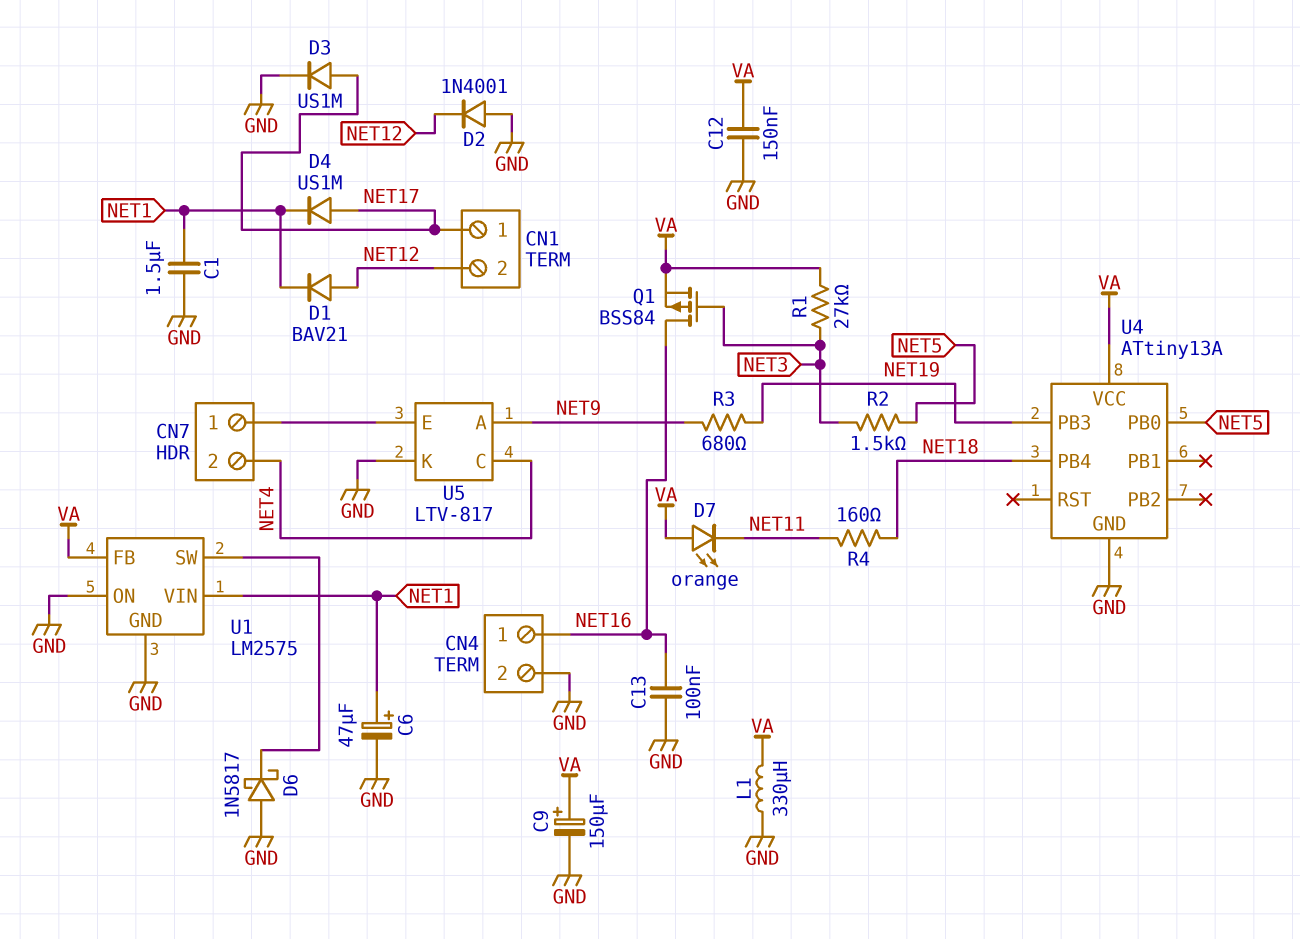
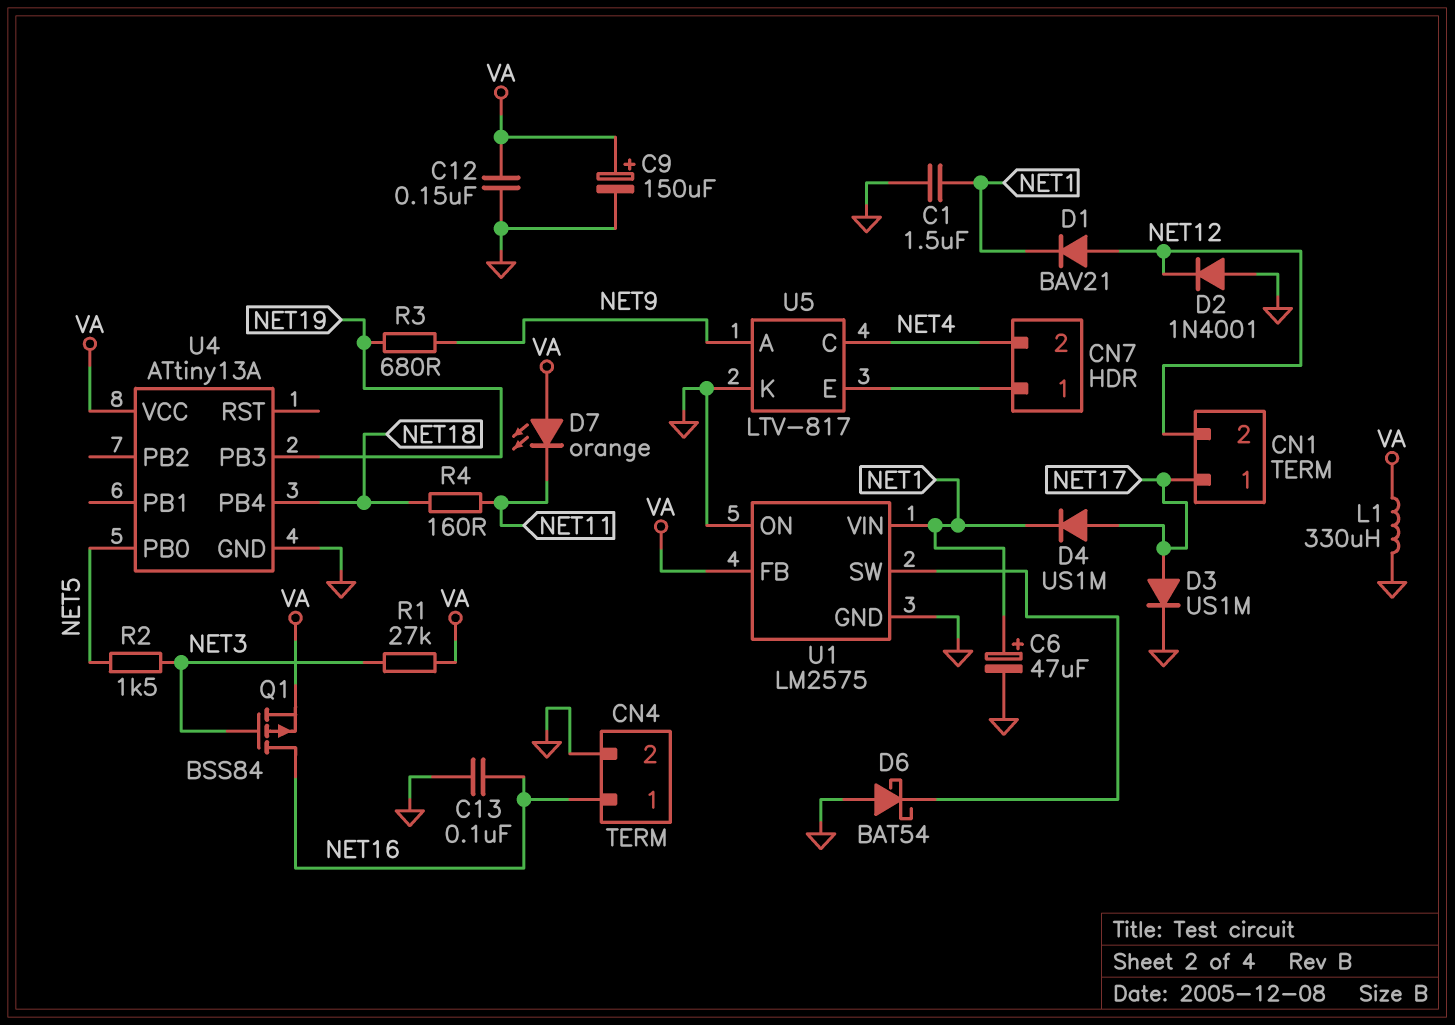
D6: schottky 1N5817 (A GND, K U1/SW) -> schottky BAT54 (A GND, K U1/SW)

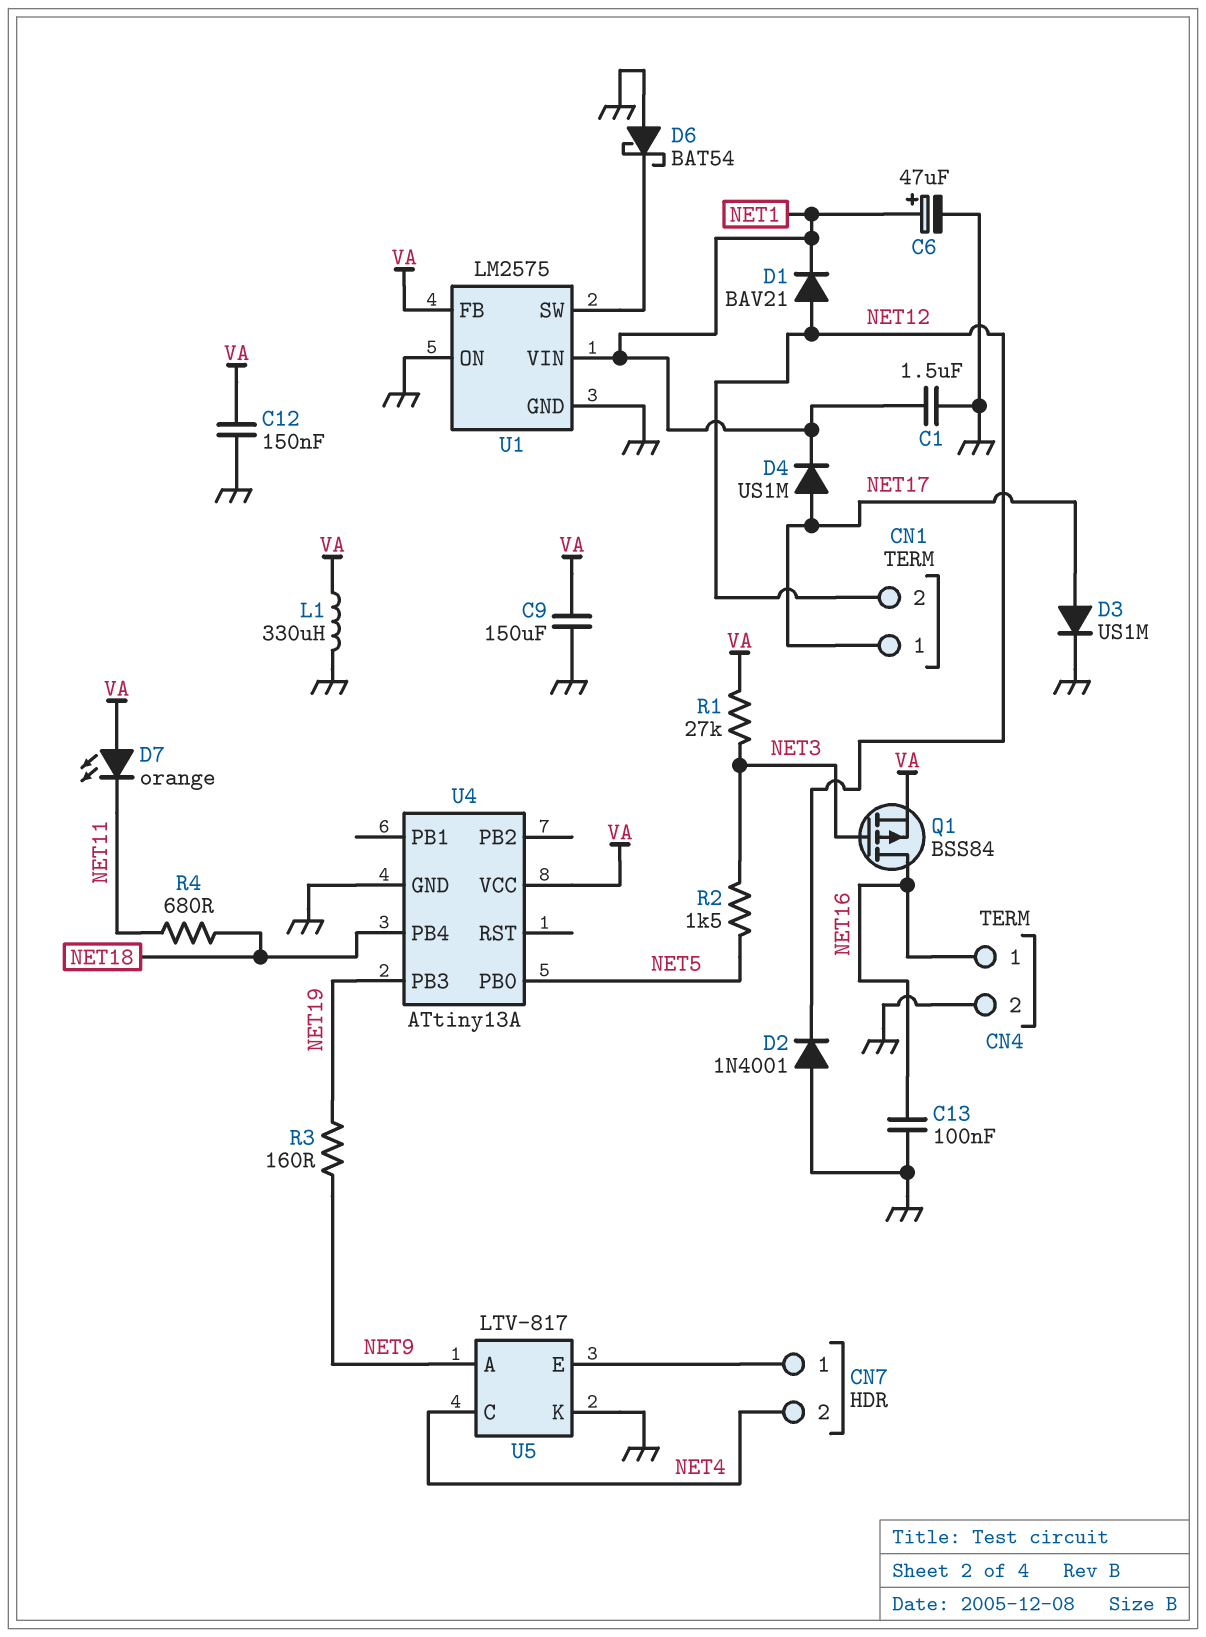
C9: 150uF (plus VA, minus GND) -> 150uF (GND, VA)
R3: 680 (NET9, NET19) -> 160 (NET9, NET19)
R4: 160 (NET11, NET18) -> 680 (NET11, NET18)

